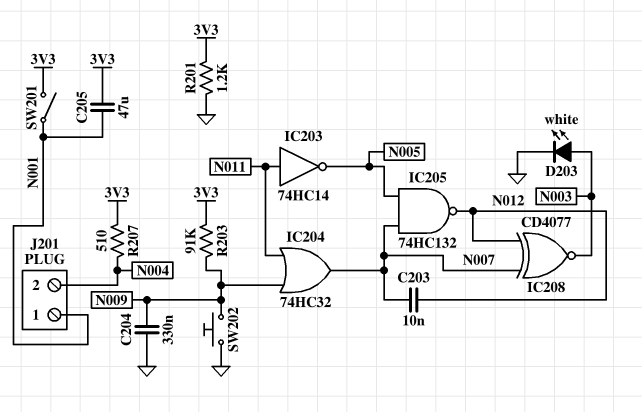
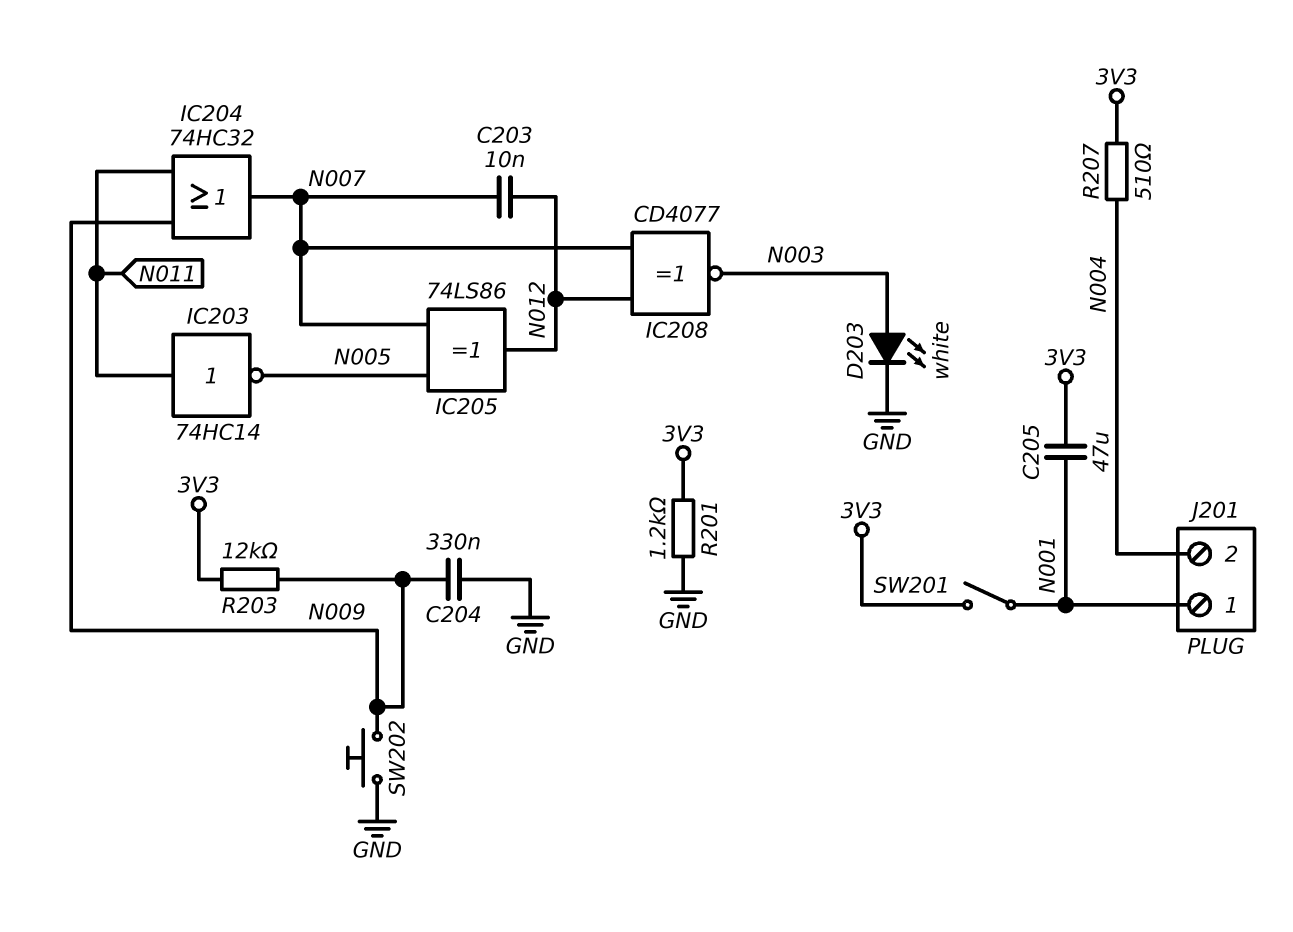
IC205: NAND 74HC132 (in N005, in N007, out N012) -> XOR 74LS86 (in N005, in N007, out N012)
R203: 91k (3V3, N009) -> 12k (3V3, N009)

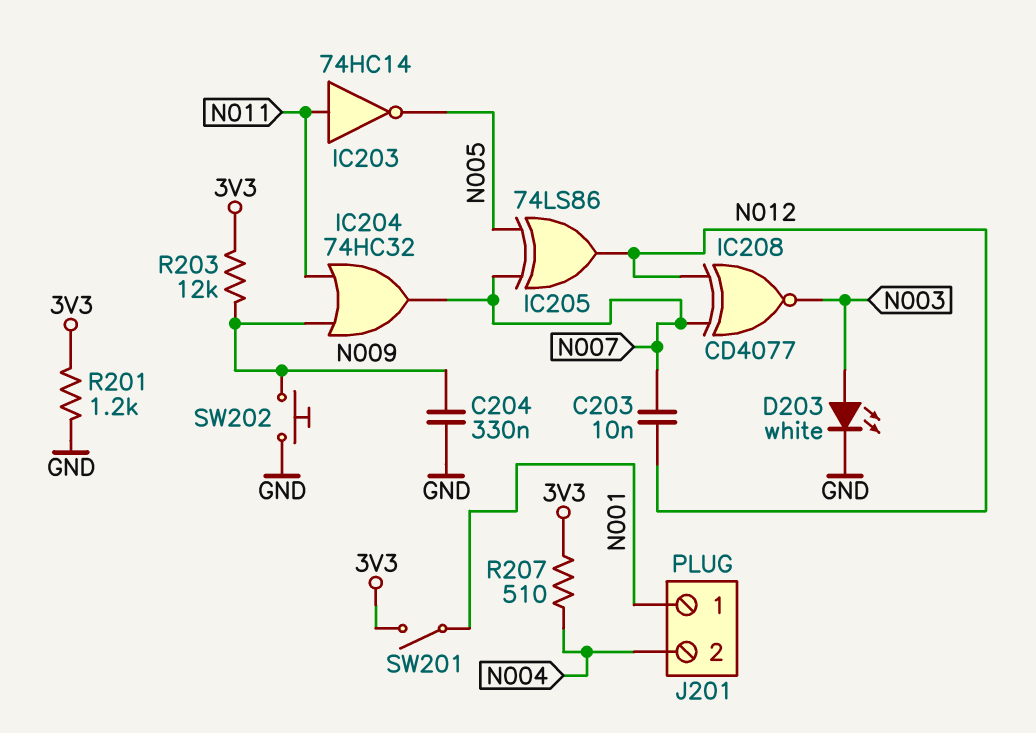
C205: 47uF (3V3, N001) -> none

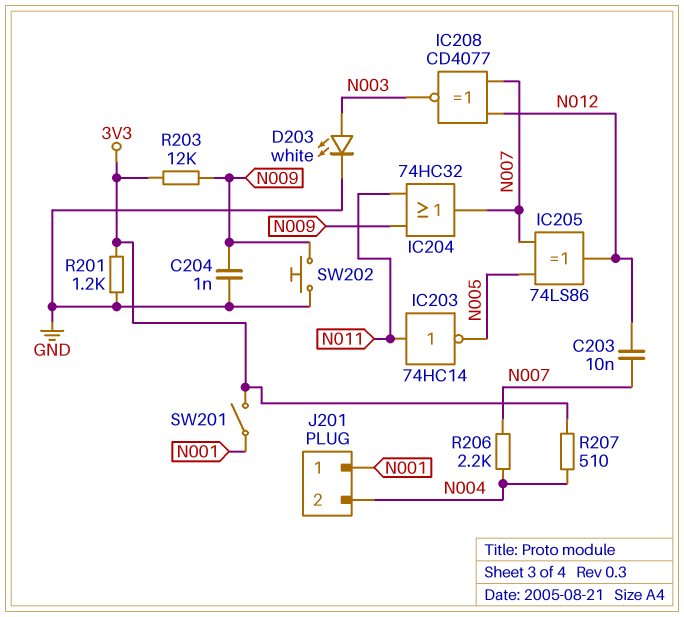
C204: 330nF (GND, N009) -> 1nF (GND, N009)
R206: none -> 2.2k (N004, N007)

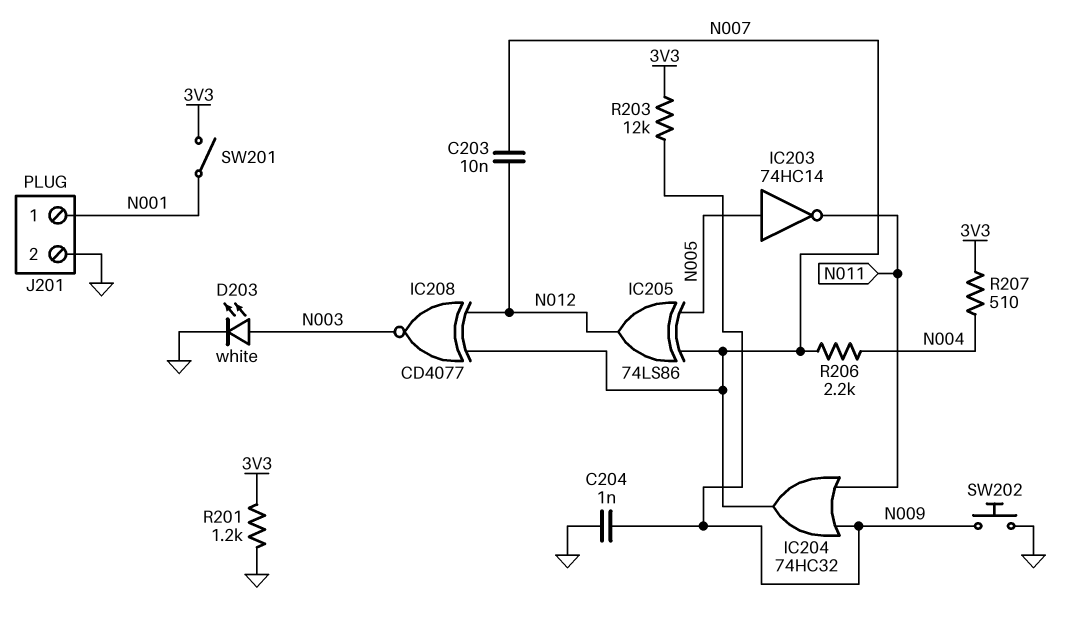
IC203: NOT 74HC14 (in N011, out N005) -> NOT 74HC14 (in N005, out N011)
J201 pin 2: N004 -> GND

